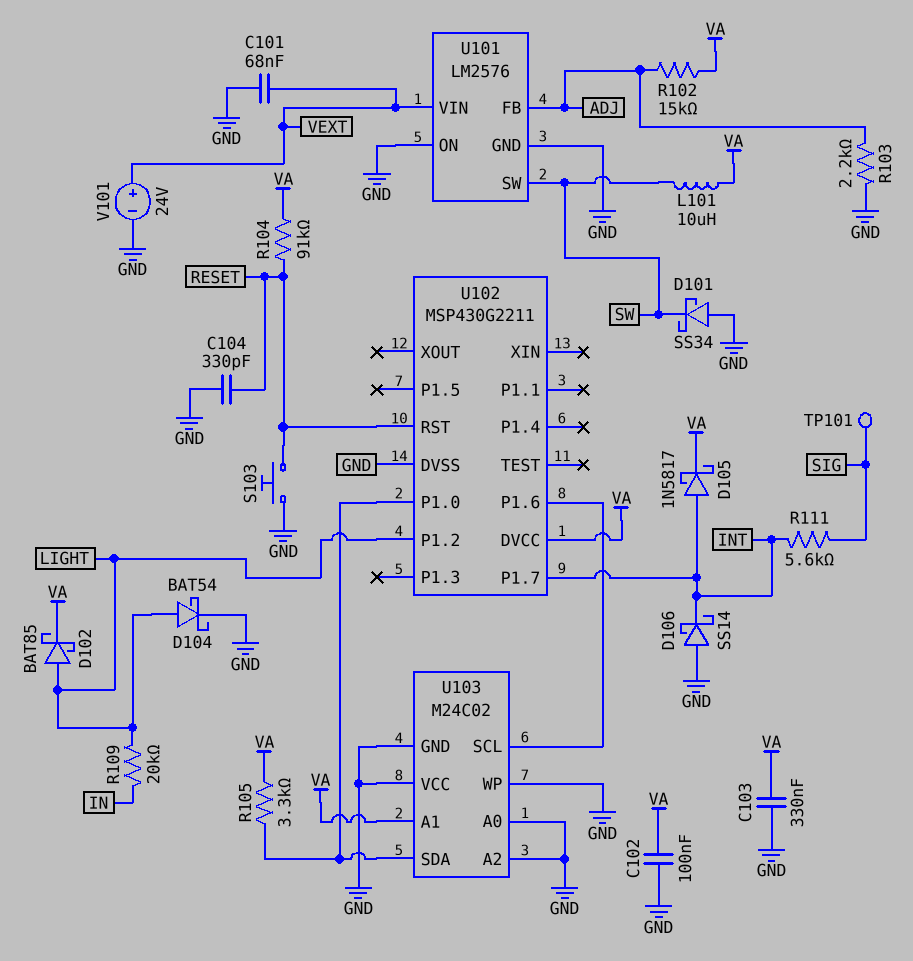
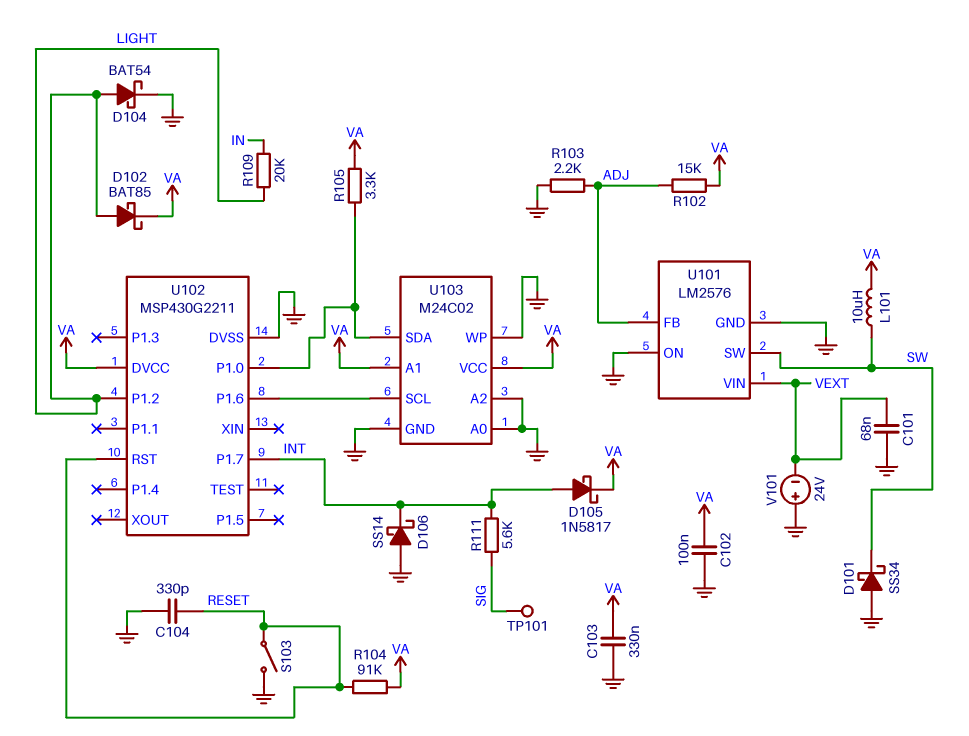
S103: button (GND, RESET) -> switch (GND, RESET)
U103 pin VCC: GND -> VA
V101: 24V (plus VEXT, minus GND) -> 24V (plus GND, minus VEXT)

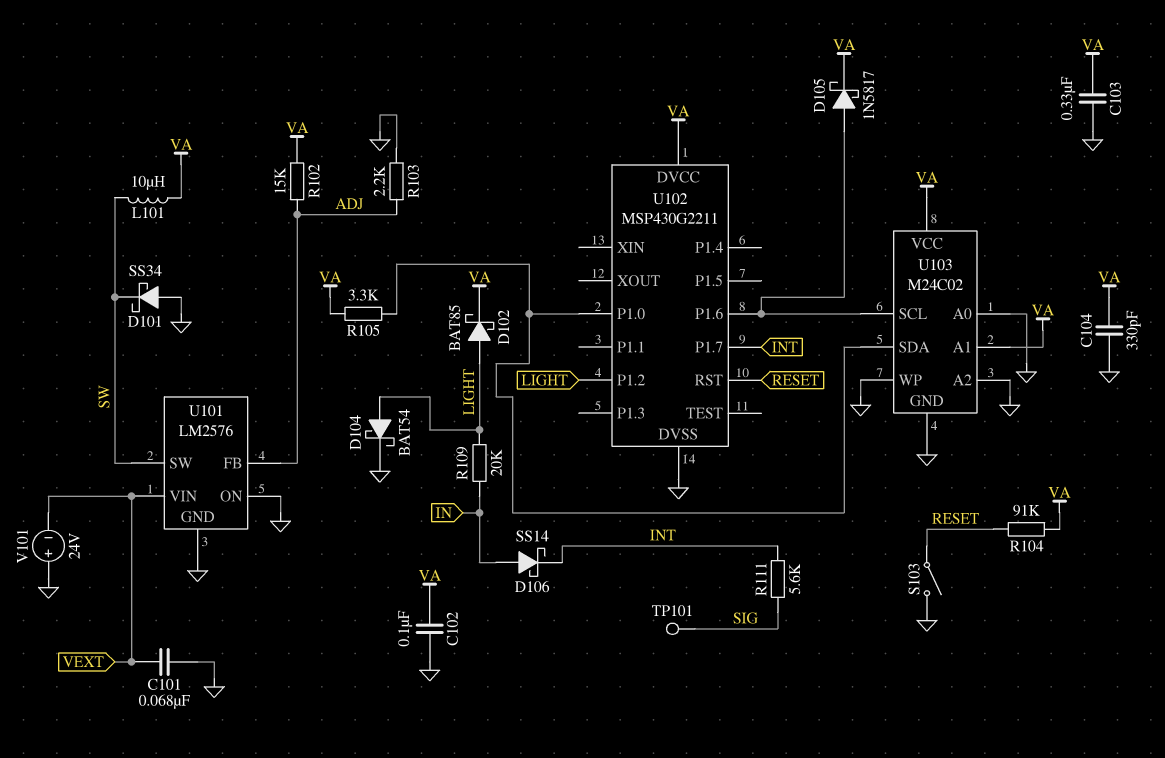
C104: 330pF (GND, RESET) -> 330pF (GND, VA)
D105: schottky 1N5817 (A INT, K VA) -> schottky 1N5817 (A U102/P1.6, K VA)
D106: schottky SS14 (A GND, K INT) -> schottky SS14 (A IN, K INT)

